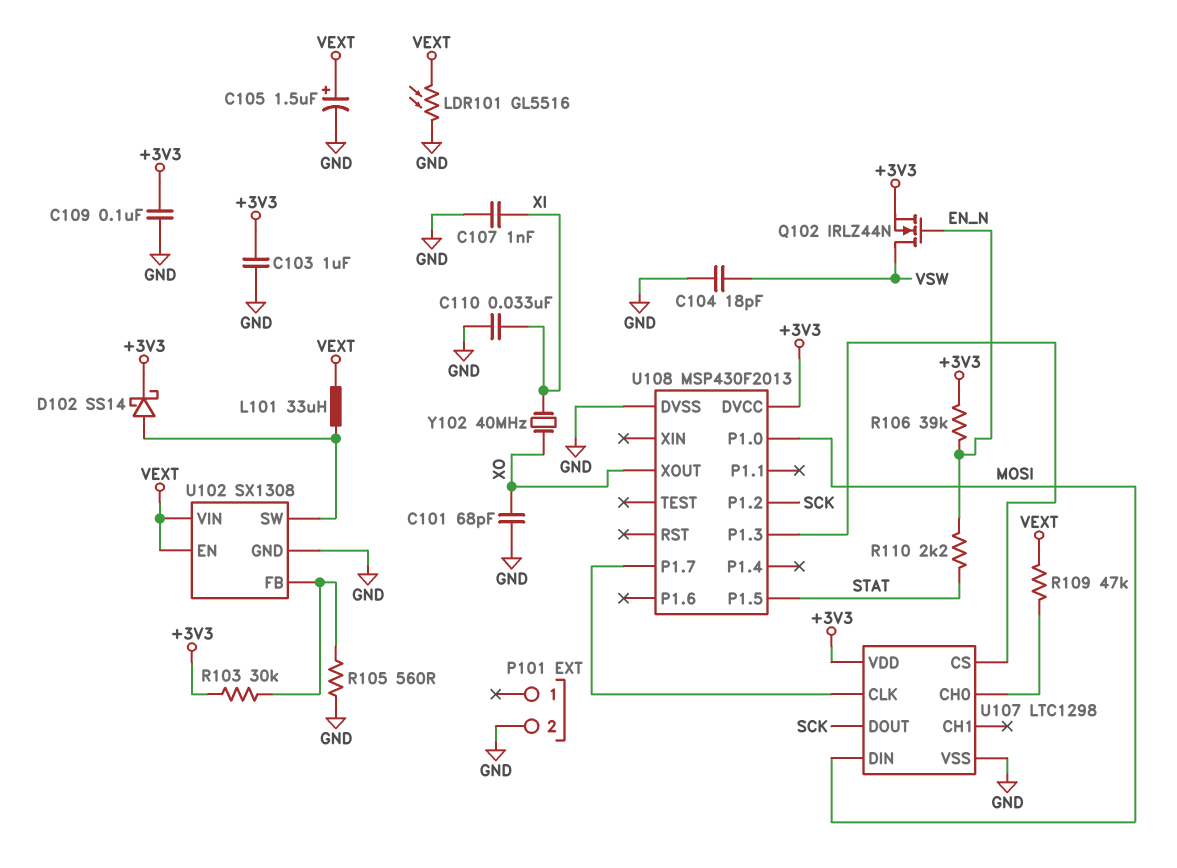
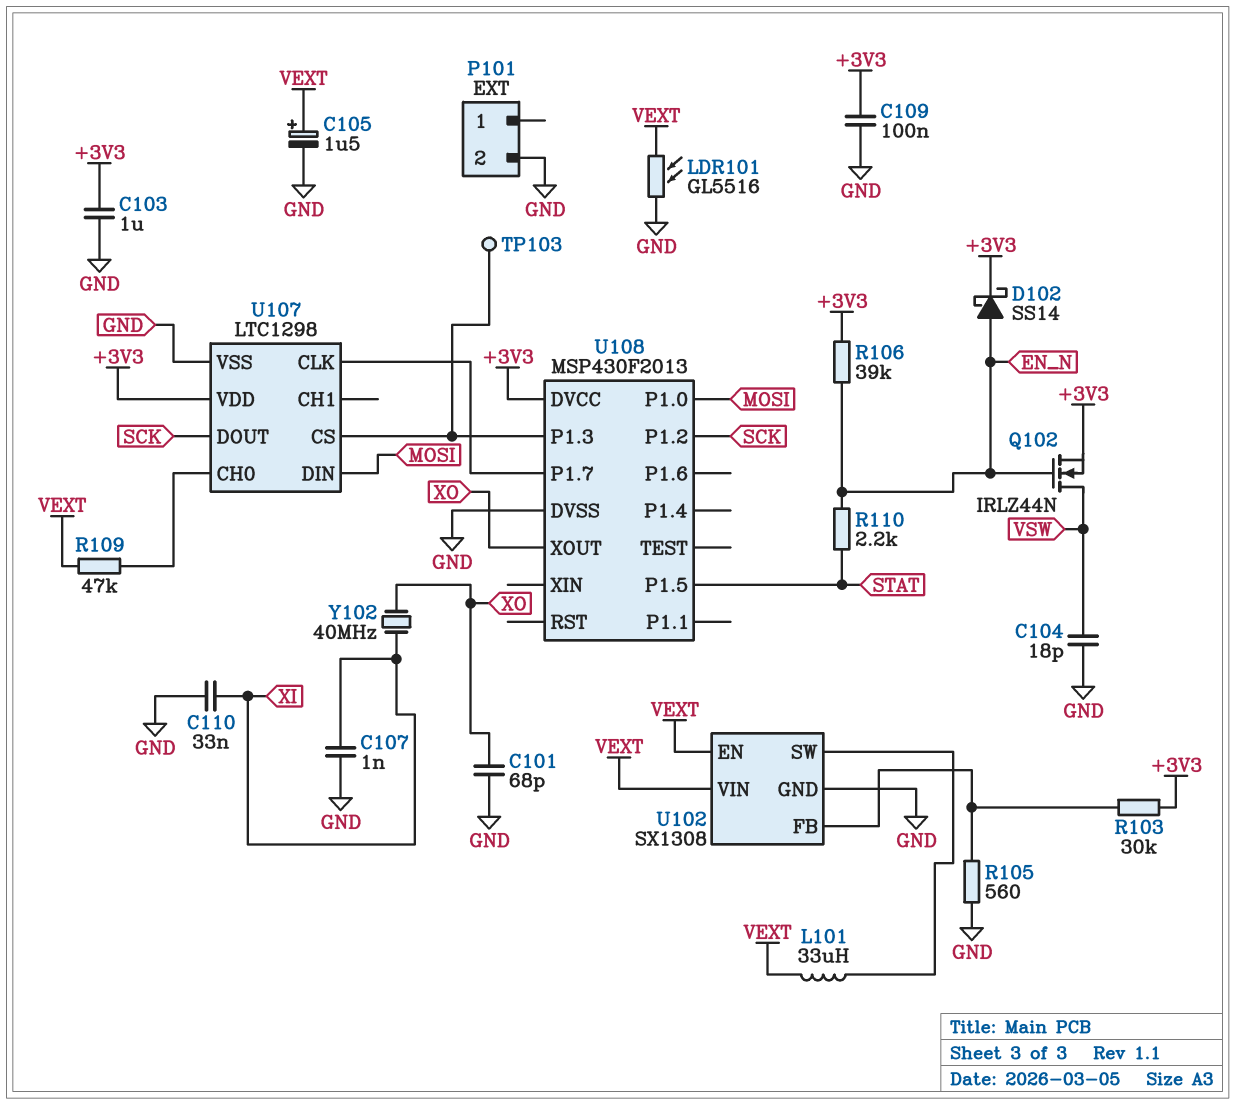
D102: schottky SS14 (A U102/SW, K +3V3) -> schottky SS14 (A EN_N, K +3V3)
TP103: none -> test point (U107/CS)

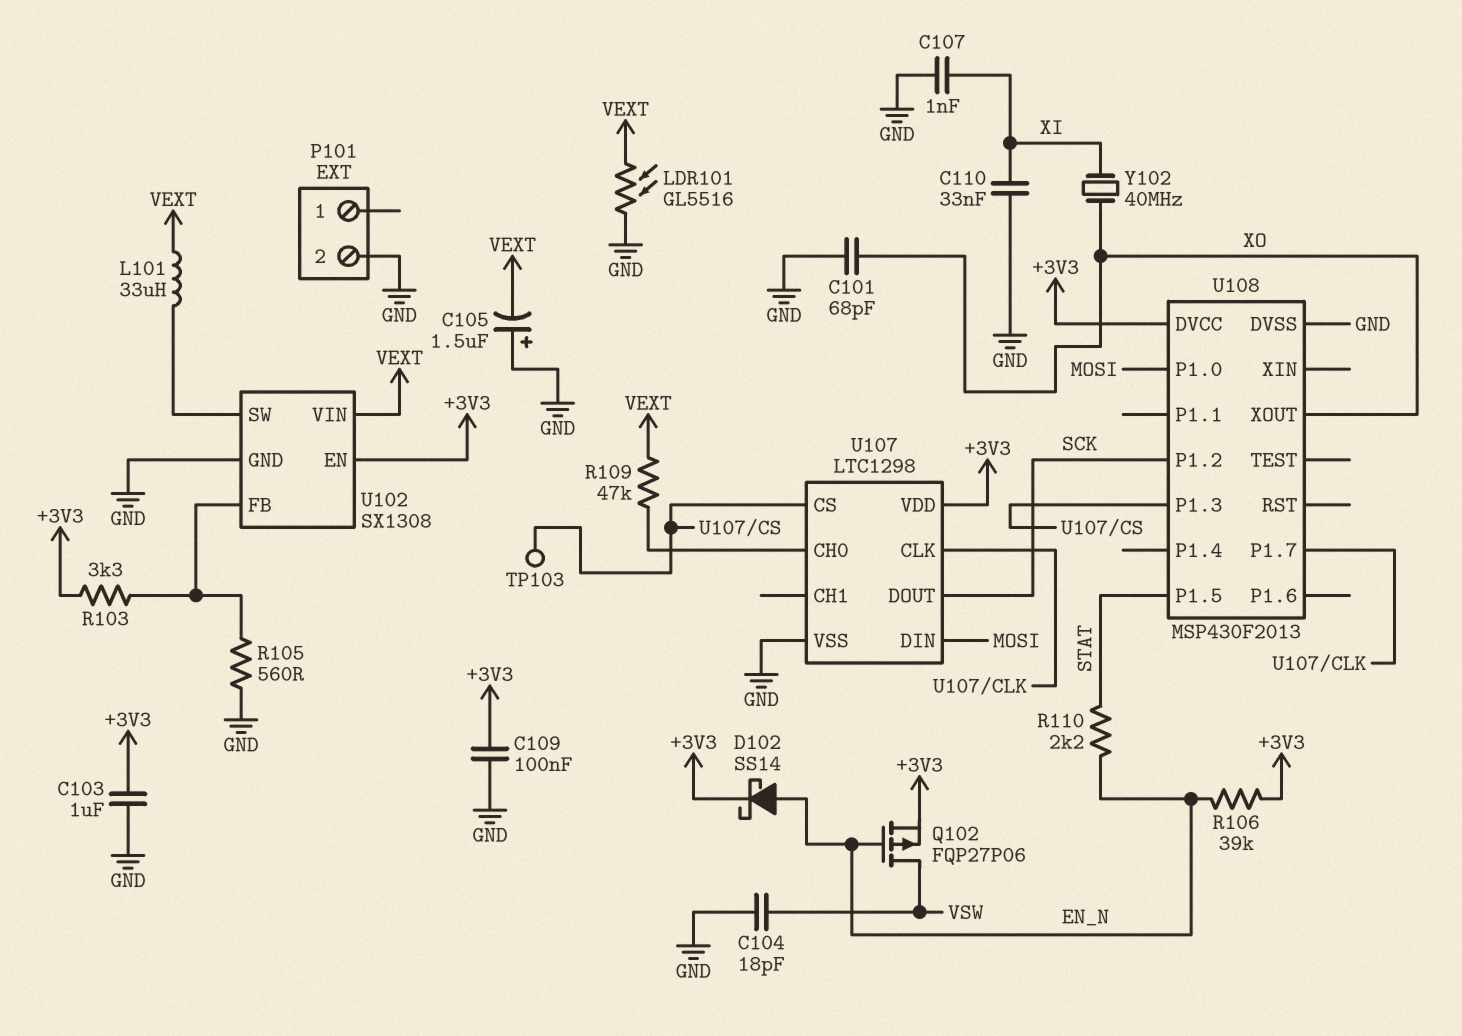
C105: 1.5uF (plus VEXT, minus GND) -> 1.5uF (plus GND, minus VEXT)
Q102: NMOS IRLZ44N (G EN_N, D VSW, S +3V3) -> PMOS FQP27P06 (G EN_N, D VSW, S +3V3)
R103: 30k (+3V3, U102/FB) -> 3.3k (+3V3, U102/FB)
U102 pin EN: VEXT -> +3V3

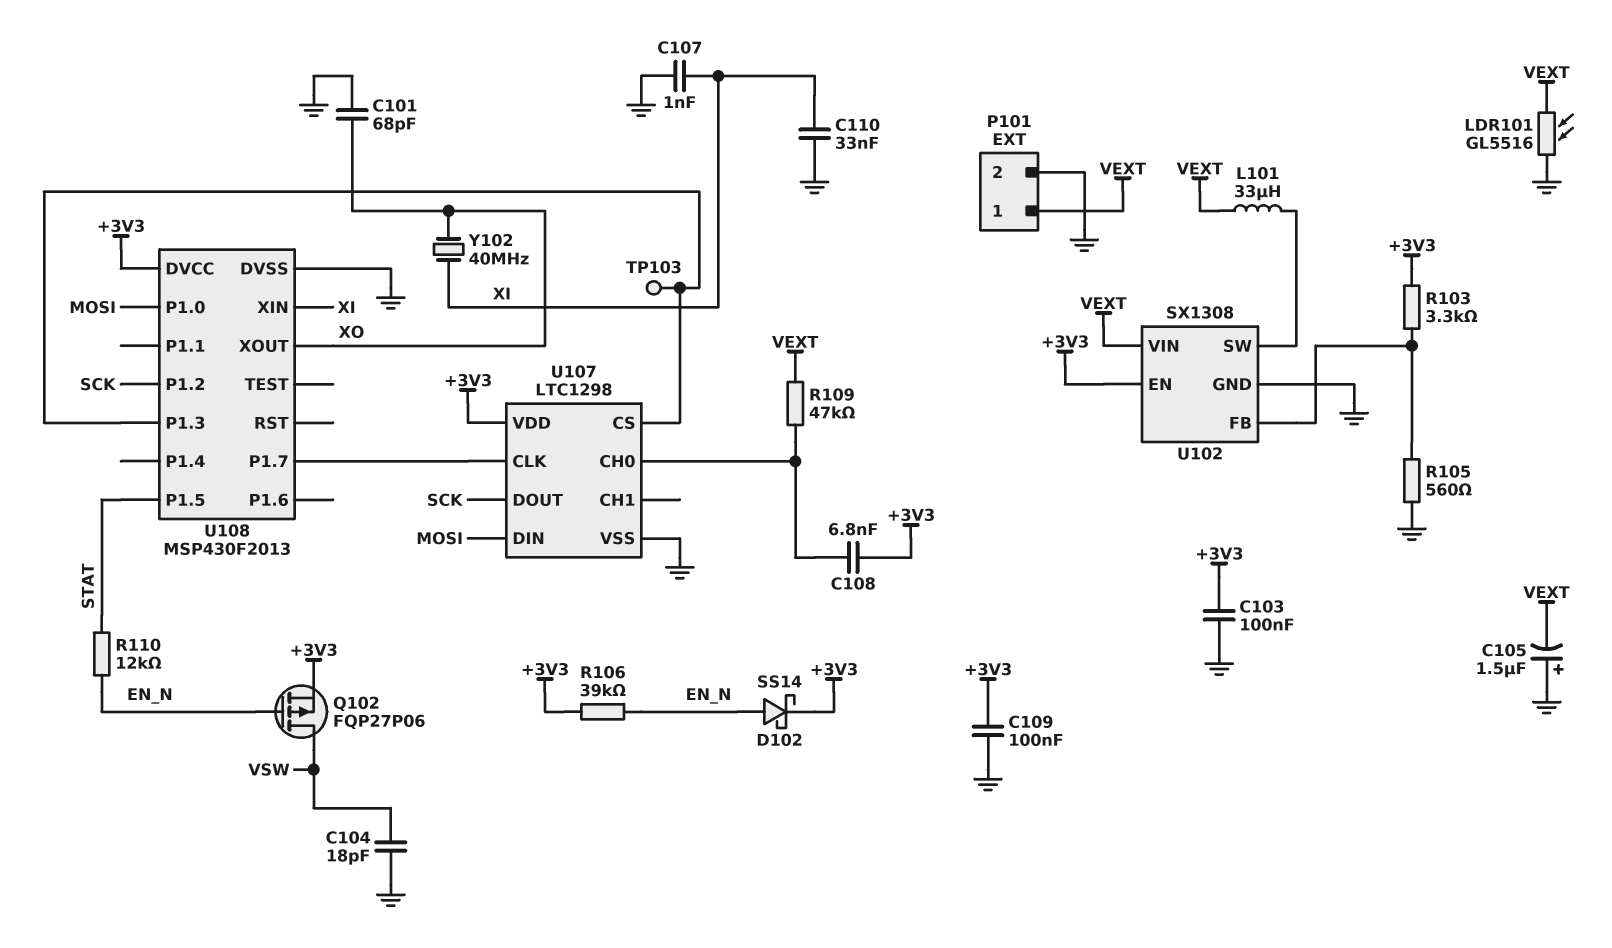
C103: 1uF (+3V3, GND) -> 100nF (+3V3, GND)
C108: none -> 6.8nF (+3V3, U107/CH0)
P101 pin 1: none -> VEXT
R110: 2.2k (EN_N, STAT) -> 12k (EN_N, STAT)
U108 pin XIN: none -> XI

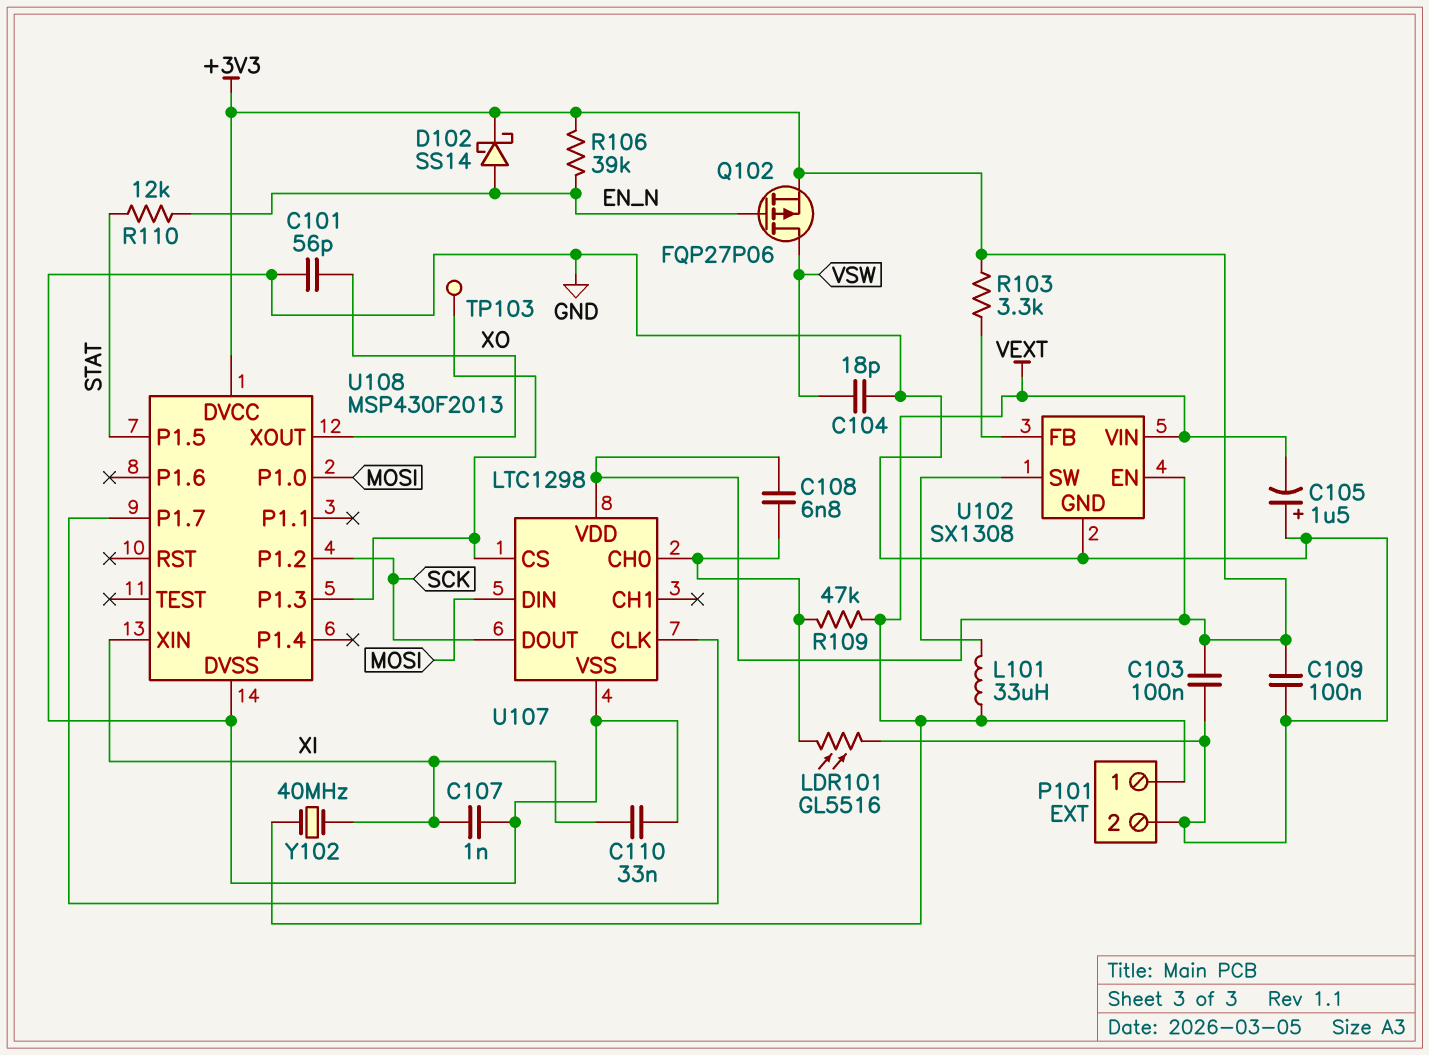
C101: 68pF (GND, XO) -> 56pF (GND, XO)
LDR101: GL5516 (GND, VEXT) -> GL5516 (GND, U107/CH0)
R105: 560 (GND, U102/FB) -> none
Y102: 40MHz (XI, XO) -> 40MHz (VEXT, XI)

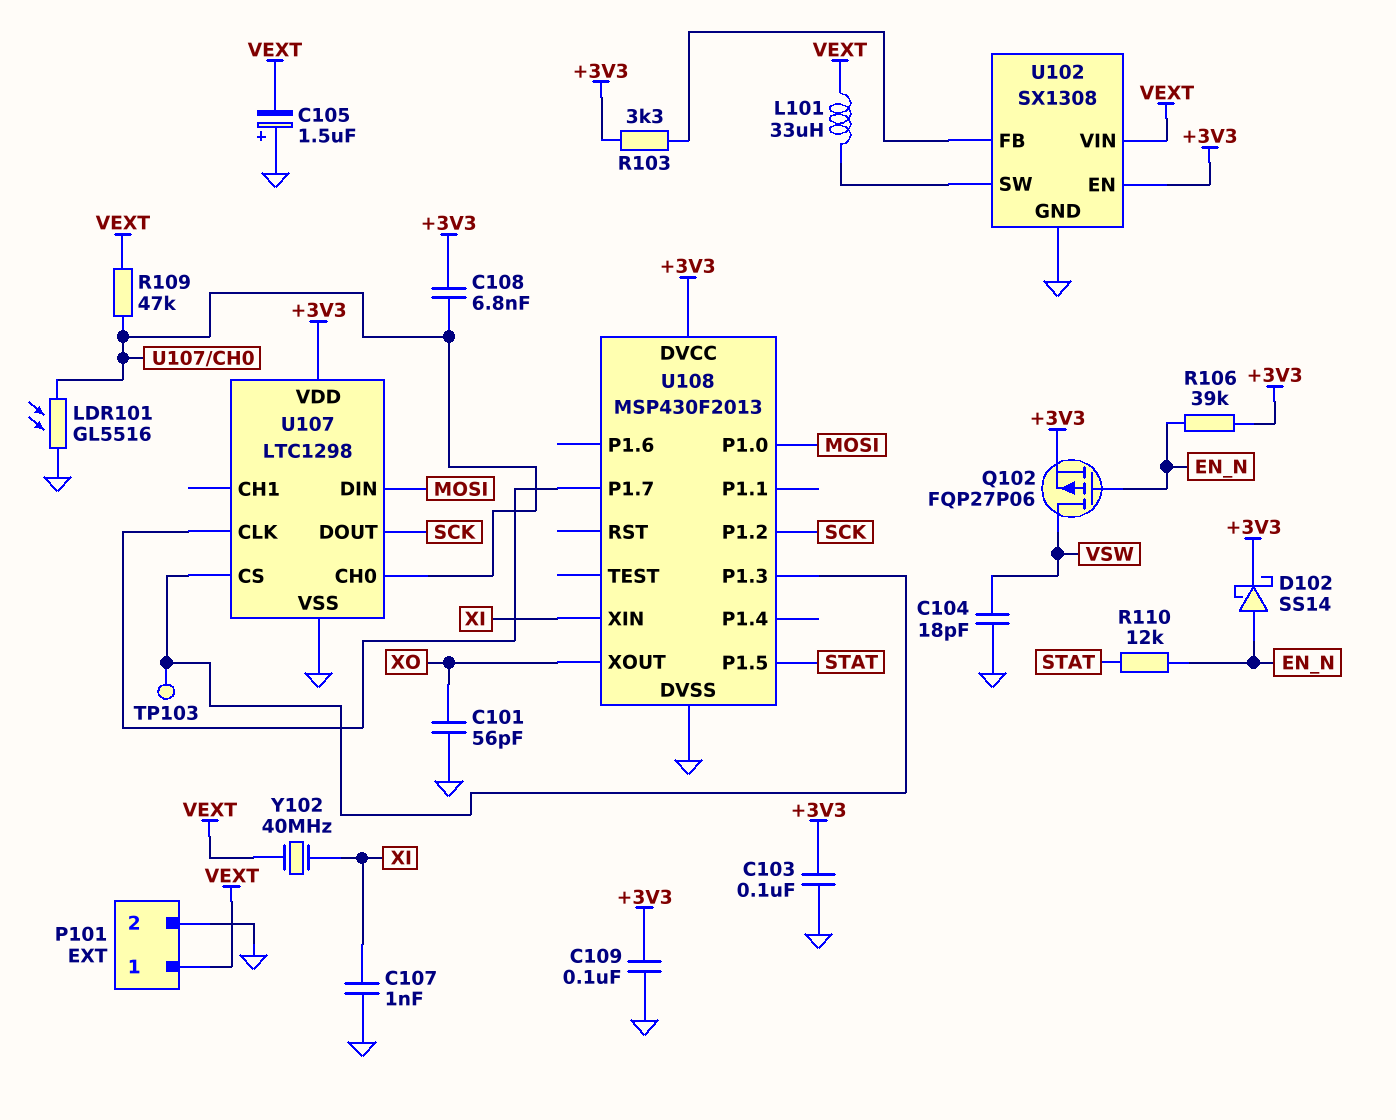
C110: 33nF (GND, XI) -> none

